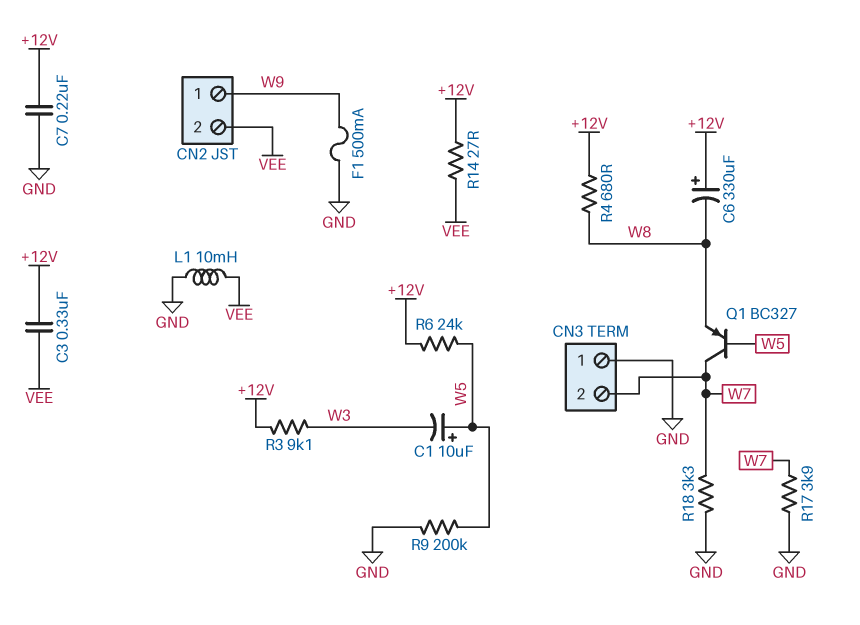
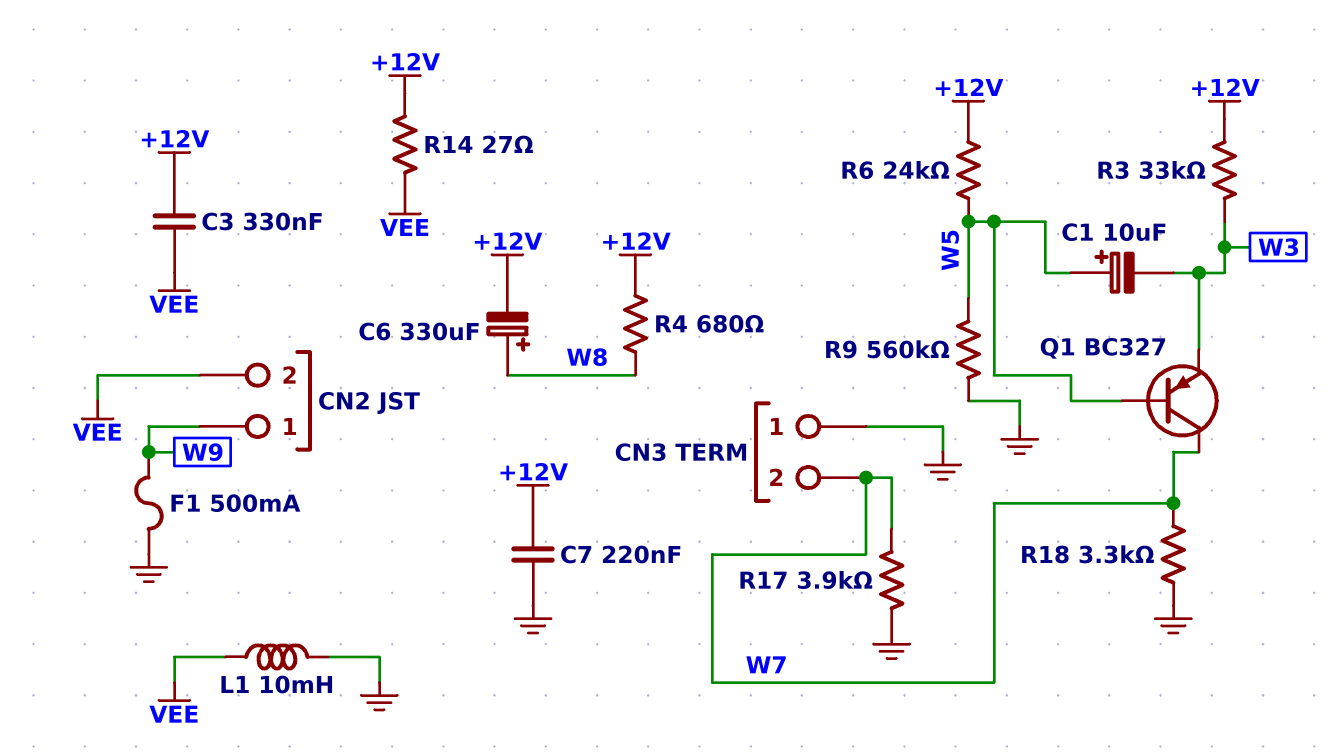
C6: 330uF (plus +12V, minus W8) -> 330uF (plus W8, minus +12V)
Q1: PNP BC327 (B W5, C W7, E W8) -> PNP BC327 (B W5, C W7, E W3)
R3: 9.1k (+12V, W3) -> 33k (+12V, W3)
R9: 200k (GND, W5) -> 560k (GND, W5)

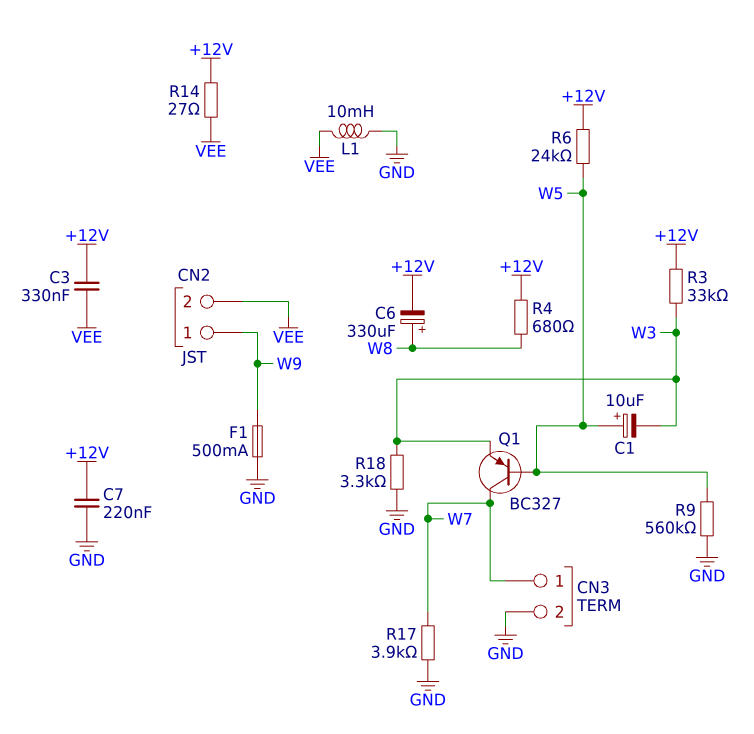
CN3 pin 1: GND -> W7
CN3 pin 2: W7 -> GND
R18: 3.3k (GND, W7) -> 3.3k (GND, W3)

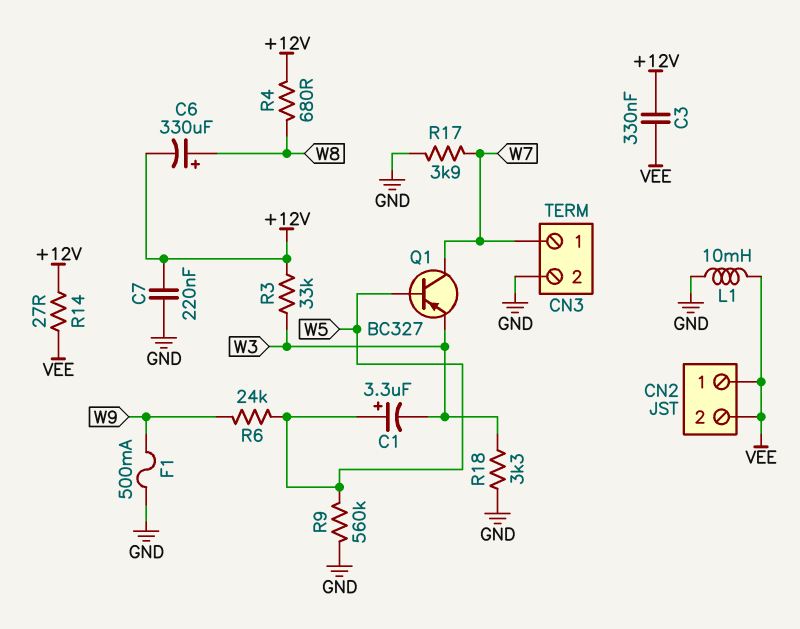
C1: 10uF (plus W5, minus W3) -> 3.3uF (plus W5, minus W3)
CN2 pin 1: W9 -> VEE
R6: 24k (+12V, W5) -> 24k (W5, W9)

